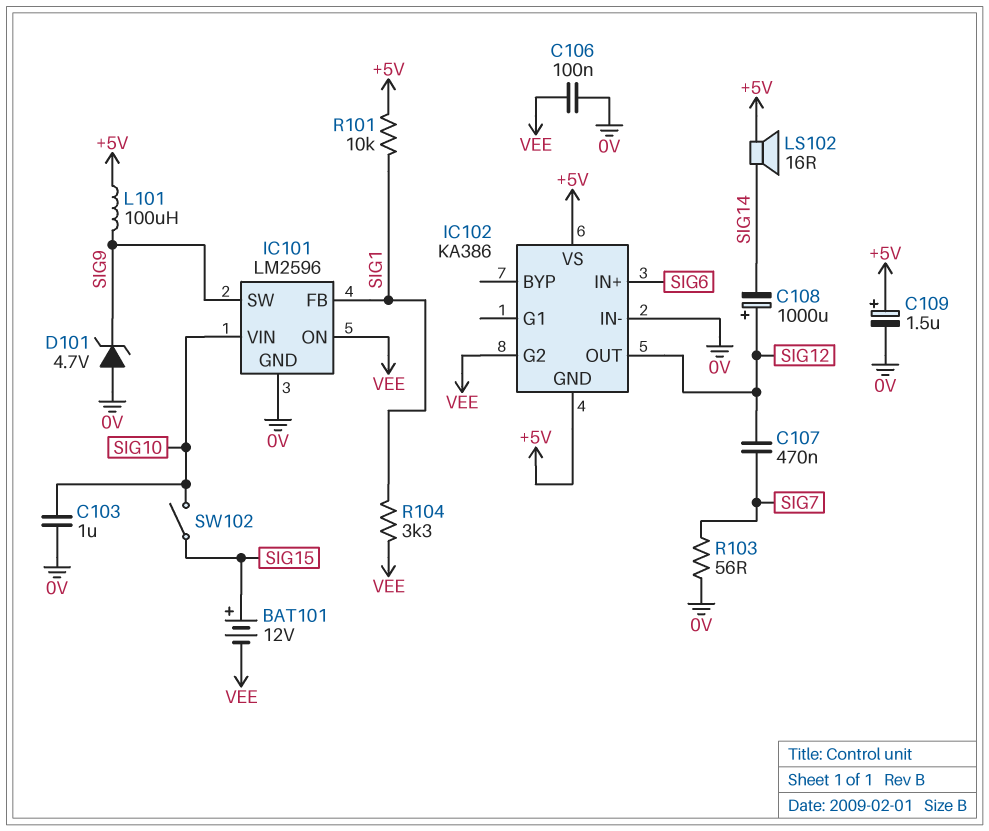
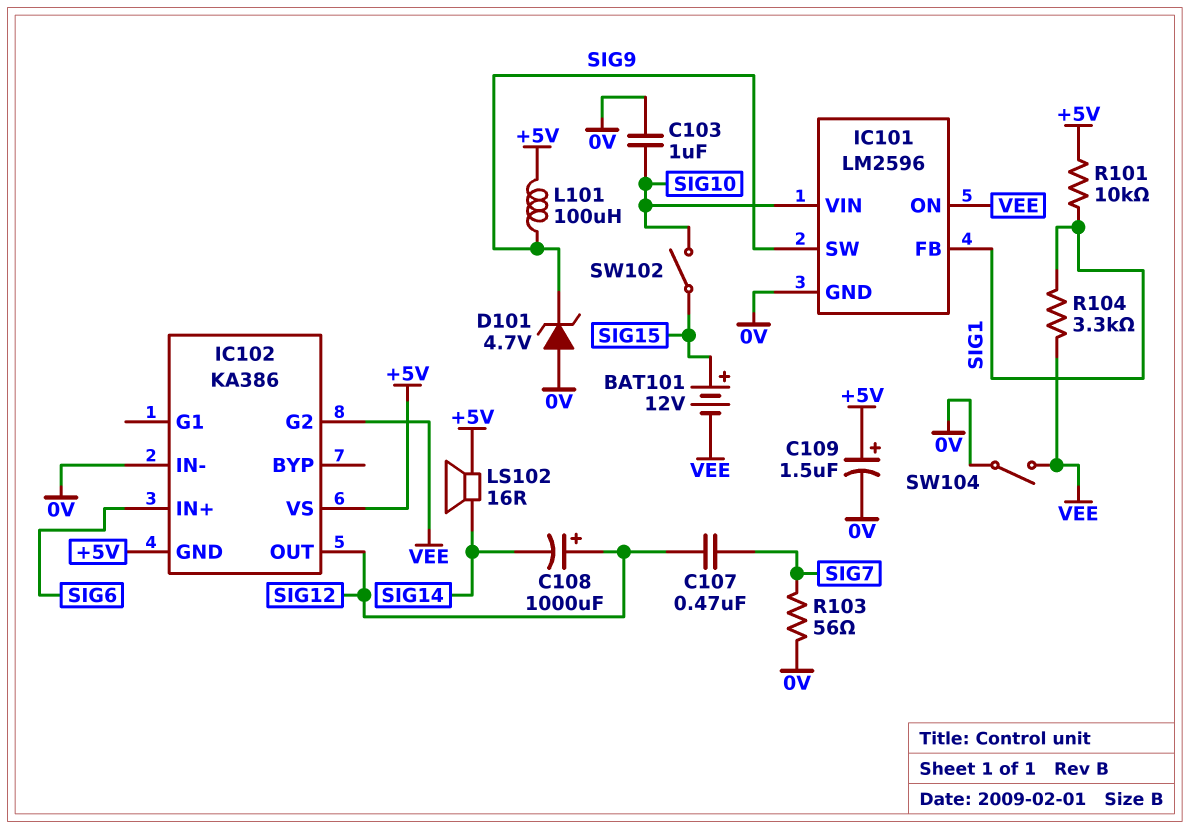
C106: 100nF (0V, VEE) -> none
SW104: none -> switch (0V, VEE)

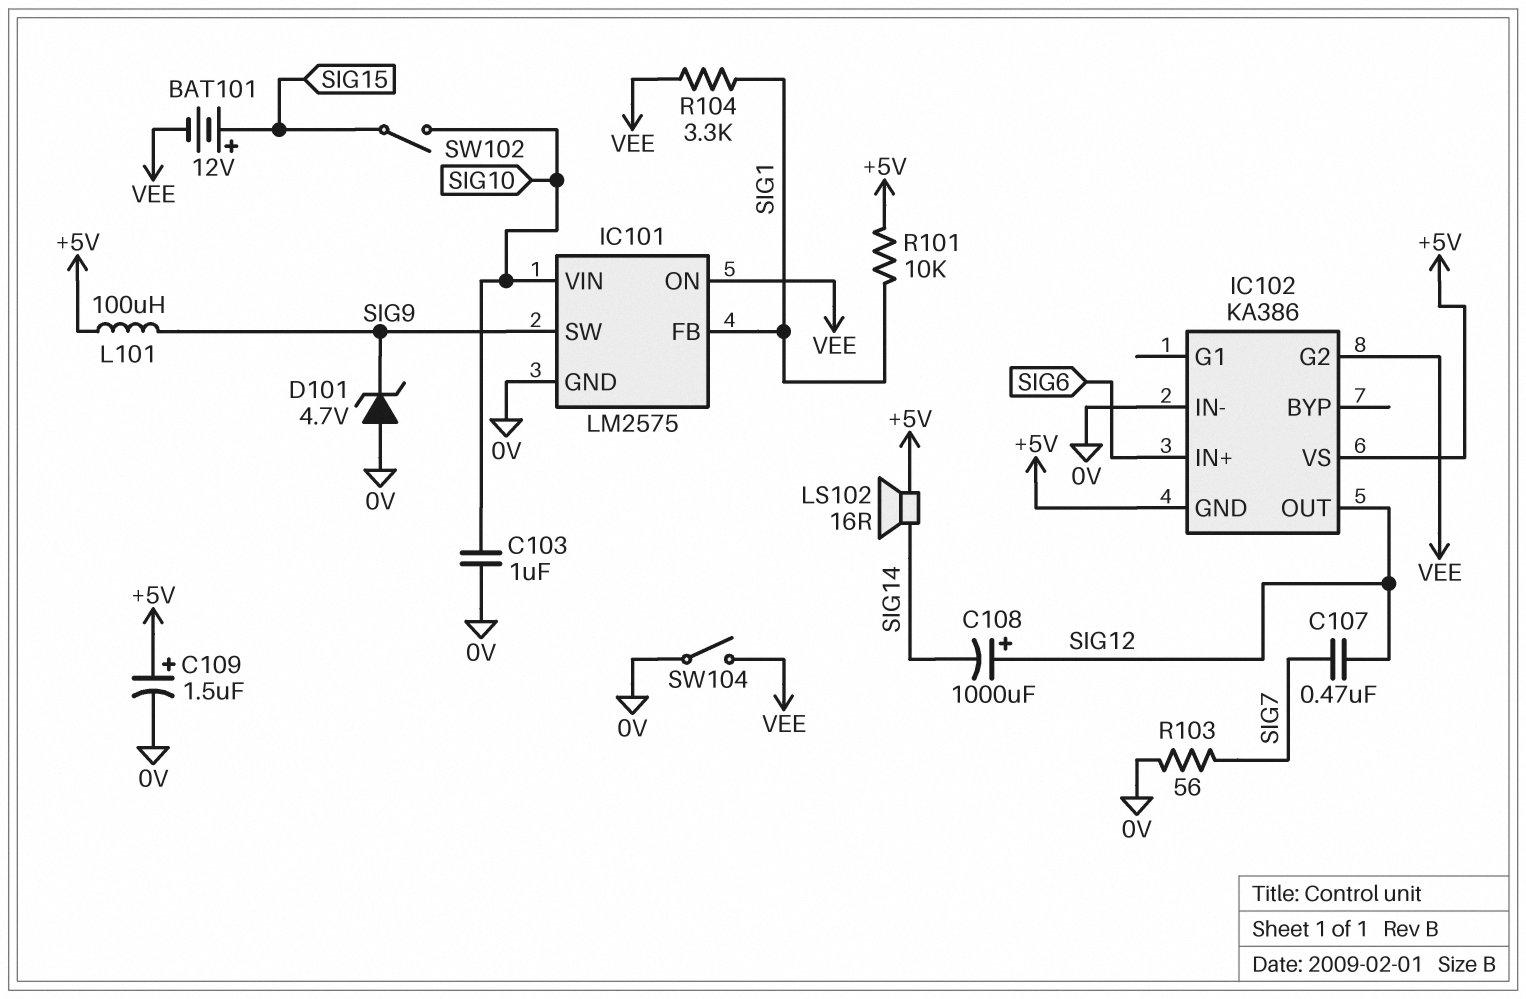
IC101: LM2596 -> LM2575

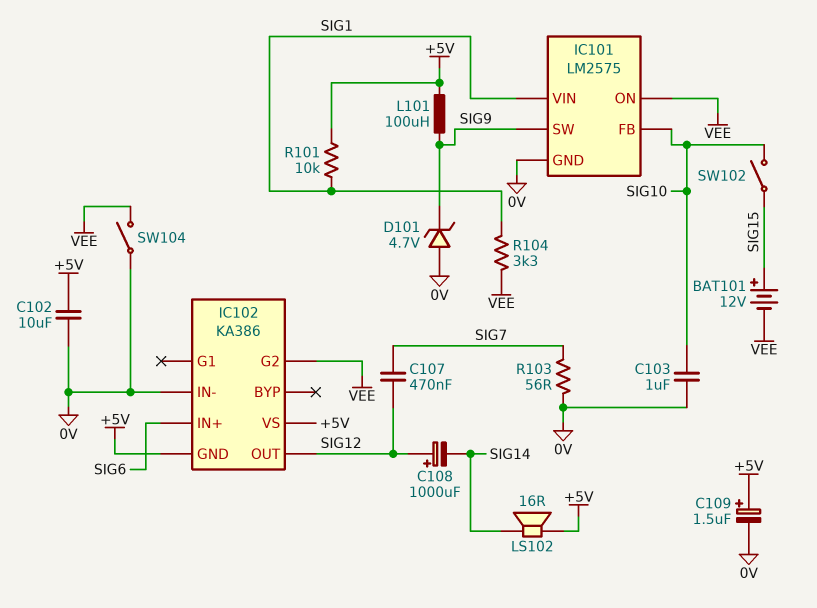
C102: none -> 10uF (+5V, 0V)
IC101 pin FB: SIG1 -> SIG10
IC101 pin VIN: SIG10 -> SIG1

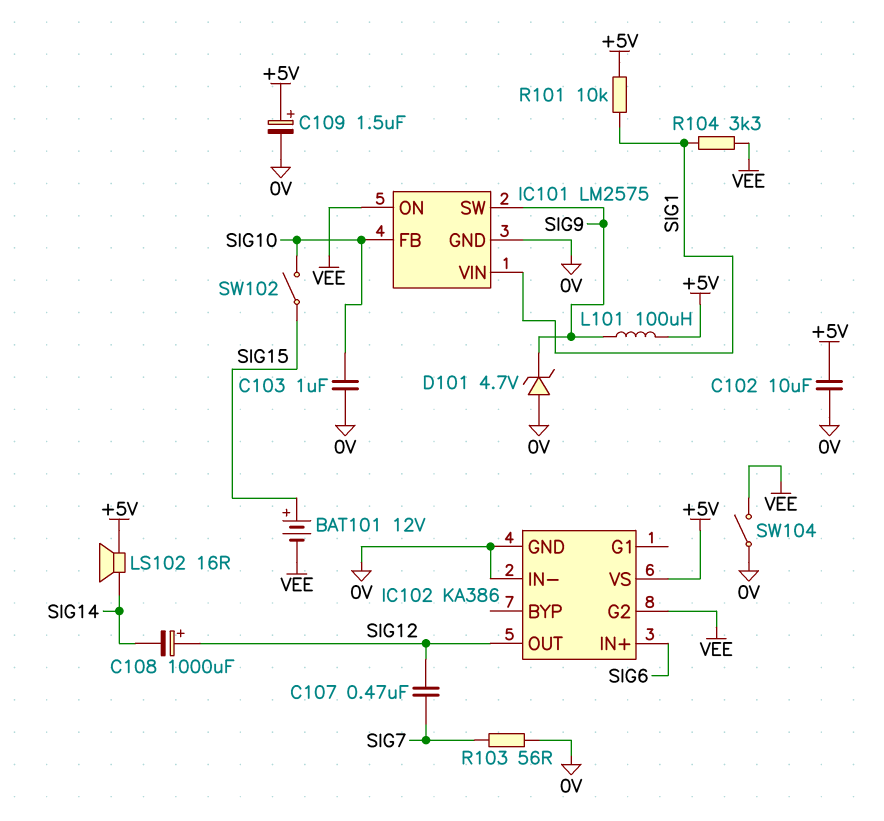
IC102 pin GND: +5V -> 0V

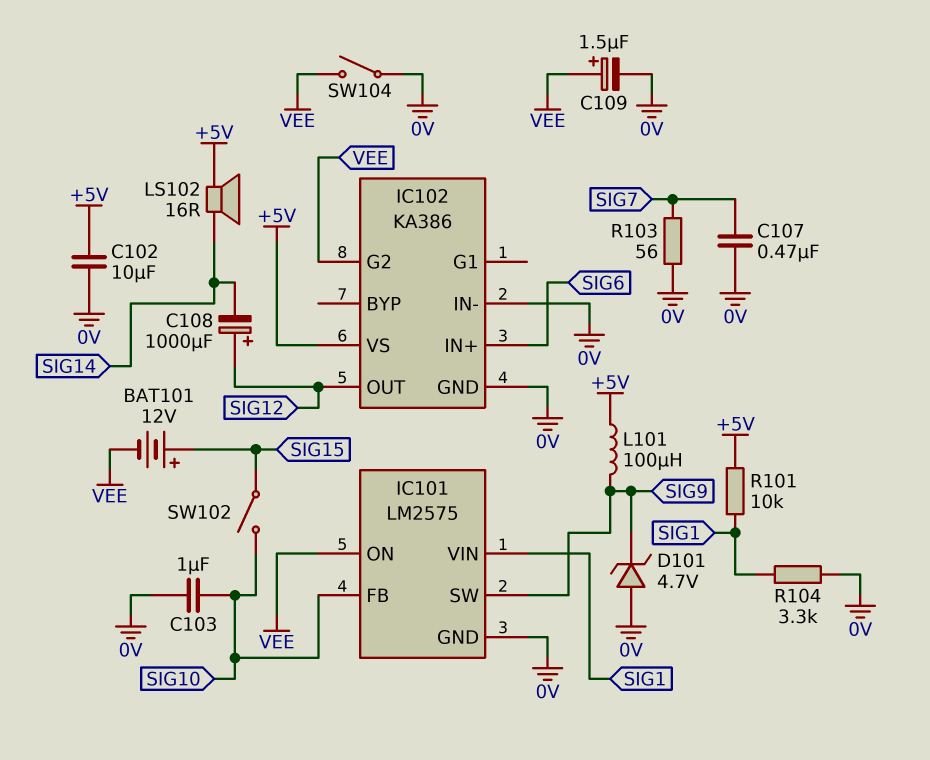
C107: 470nF (SIG7, SIG12) -> 470nF (0V, SIG7)
C109: 1.5uF (plus +5V, minus 0V) -> 1.5uF (plus VEE, minus 0V)
R104: 3.3k (SIG1, VEE) -> 3.3k (0V, SIG1)

